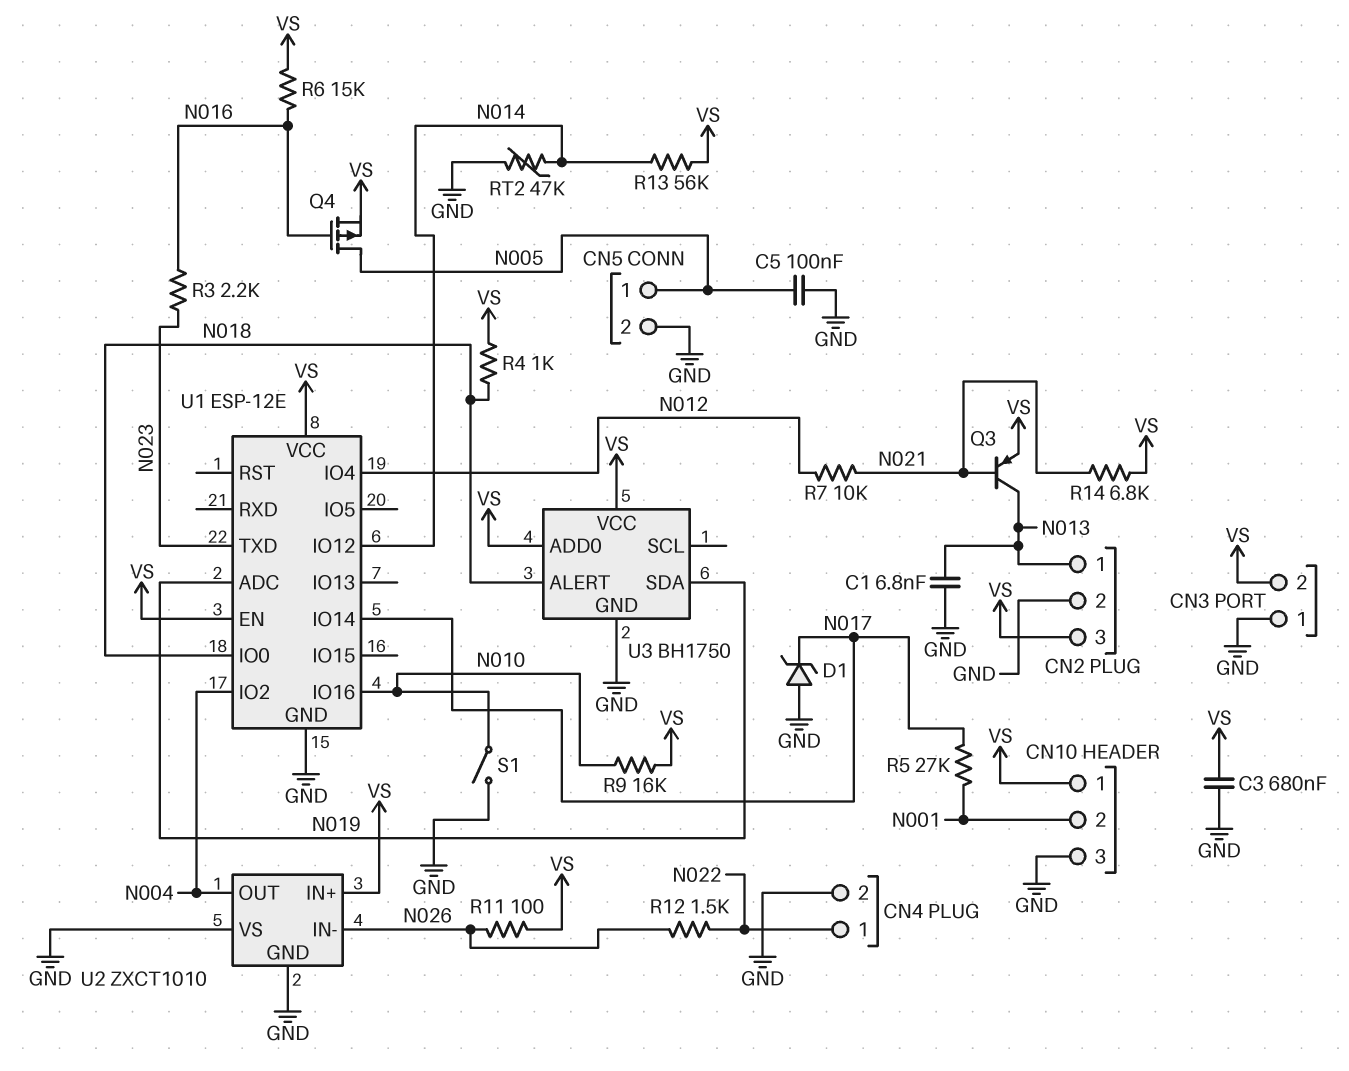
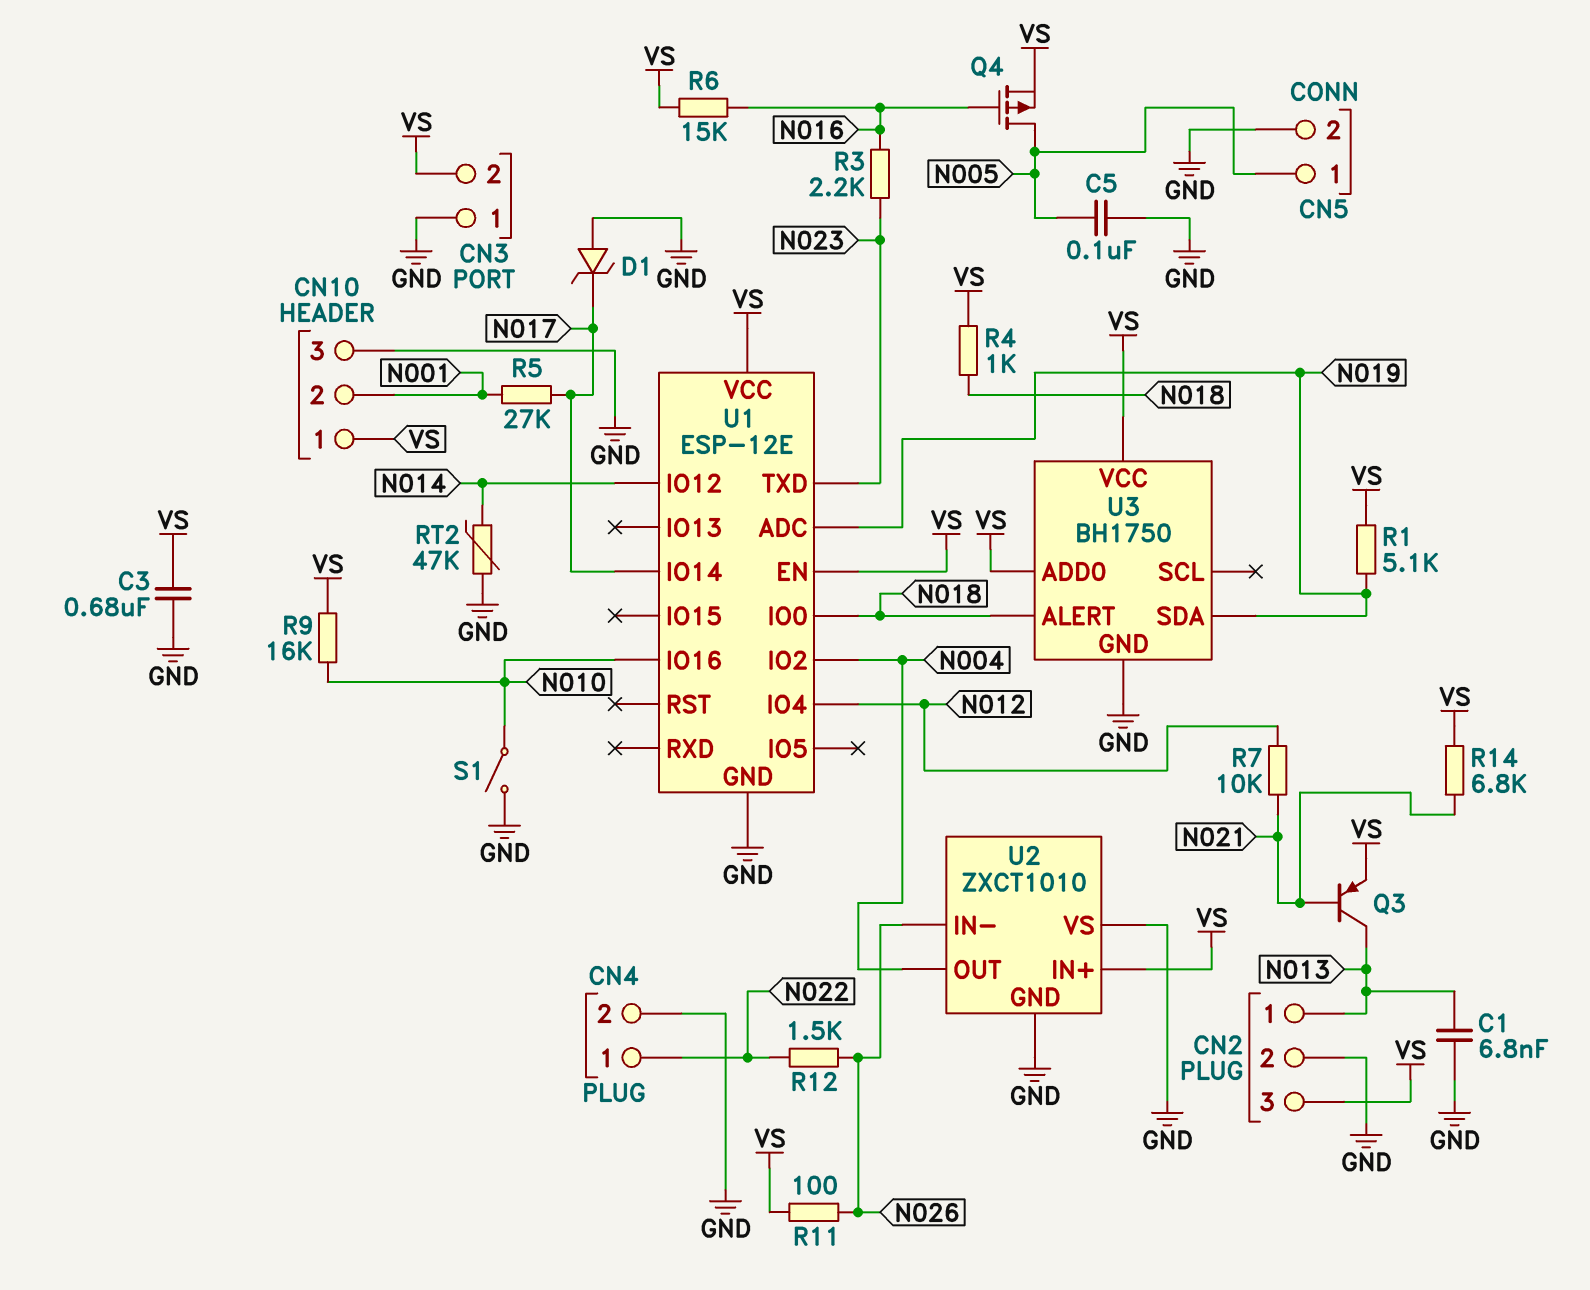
R1: none -> 5.1k (N019, VS)
R13: 56k (N014, VS) -> none

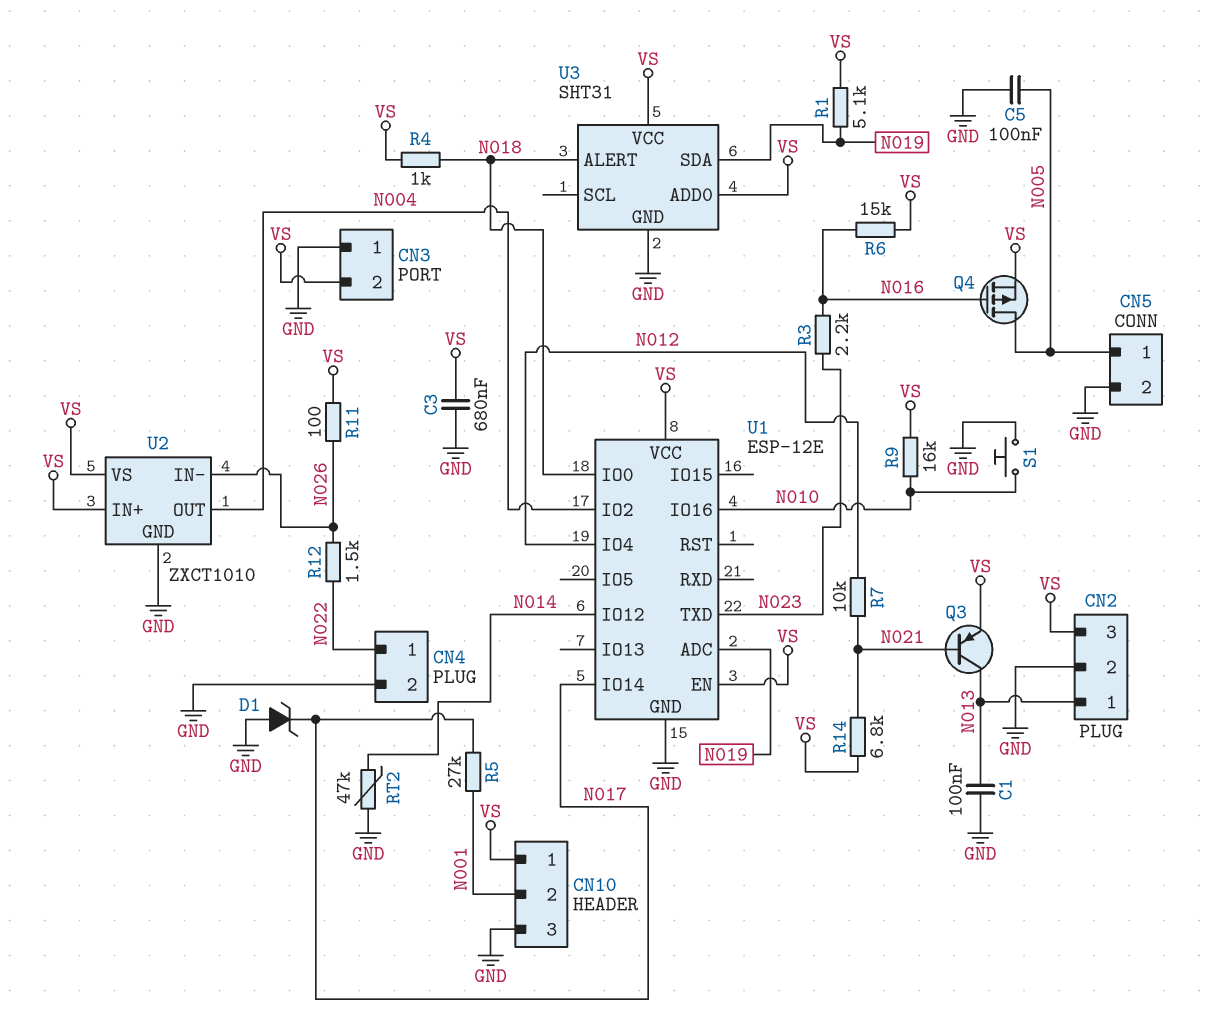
C1: 6.8nF (GND, N013) -> 100nF (GND, N013)
S1: switch (GND, N010) -> button (GND, N010)
U2 pin VS: GND -> VS
U3: BH1750 -> SHT31

